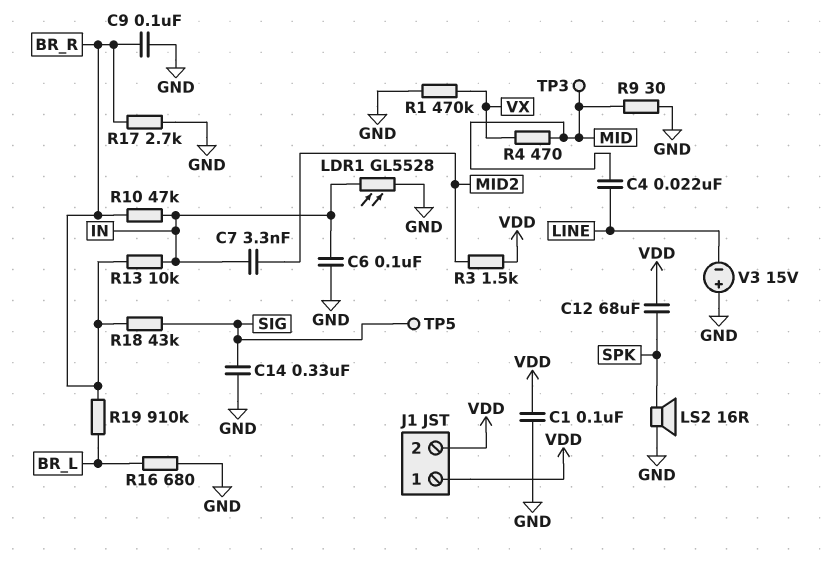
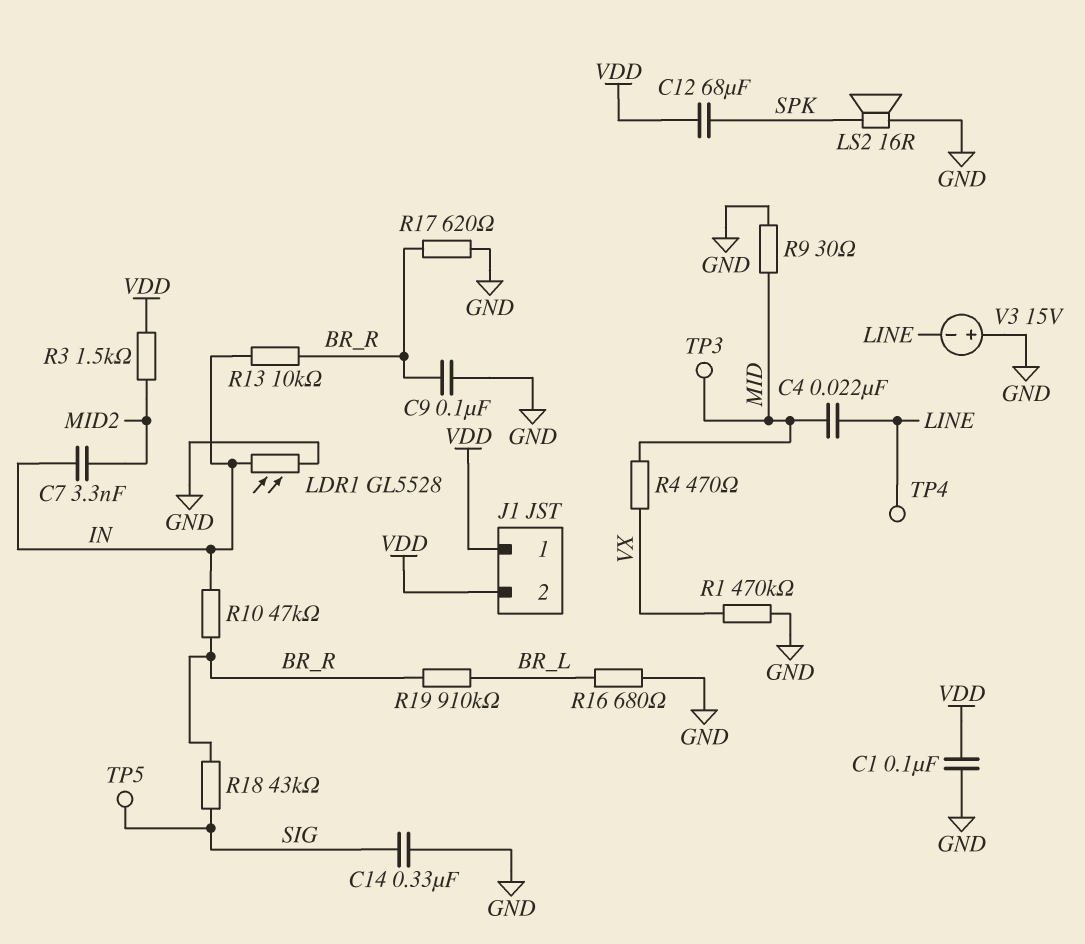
C6: 100nF (GND, IN) -> none
R17: 2.7k (BR_R, GND) -> 620 (BR_R, GND)
TP4: none -> test point (LINE)

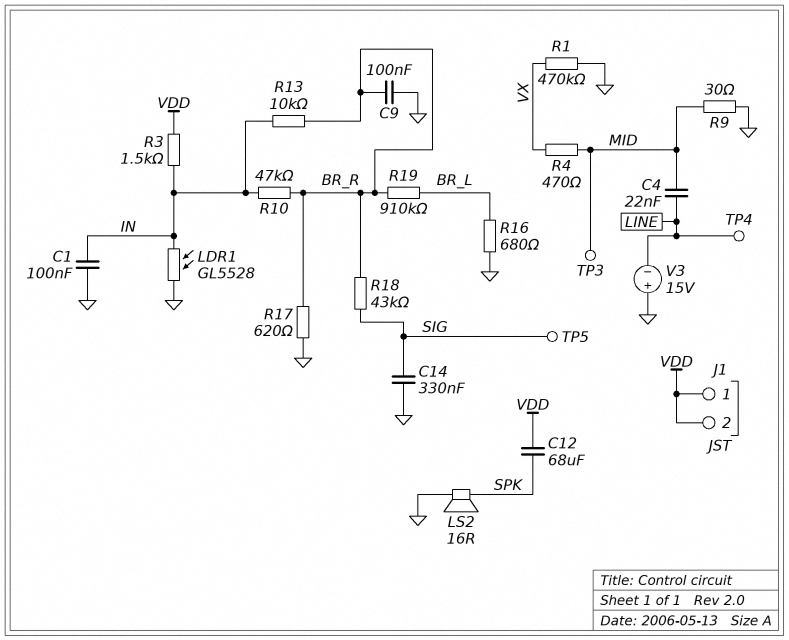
C1: 100nF (GND, VDD) -> 100nF (GND, IN)
C7: 3.3nF (IN, MID2) -> none
R3: 1.5k (MID2, VDD) -> 1.5k (IN, VDD)

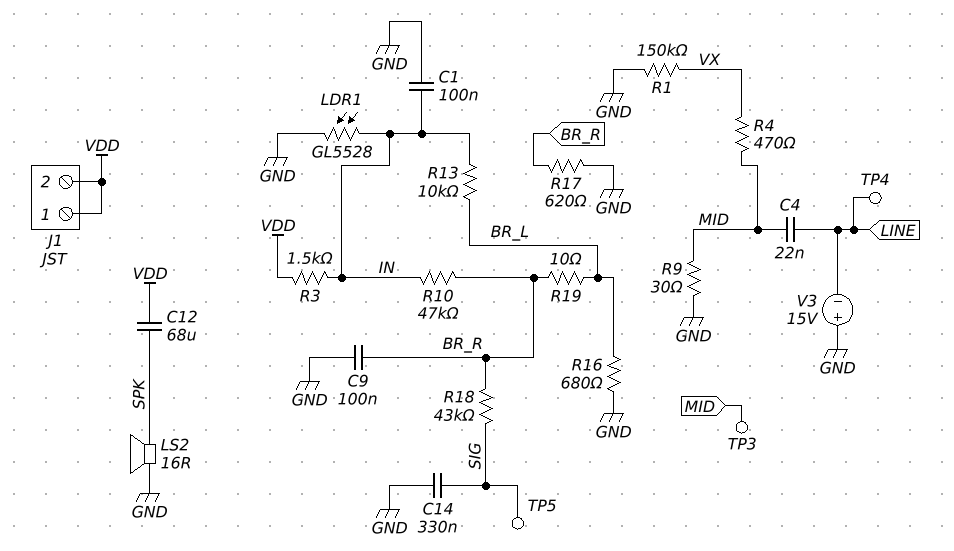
R1: 470k (GND, VX) -> 150k (GND, VX)
R13: 10k (BR_R, IN) -> 10k (BR_L, IN)
R19: 910k (BR_L, BR_R) -> 10 (BR_L, BR_R)

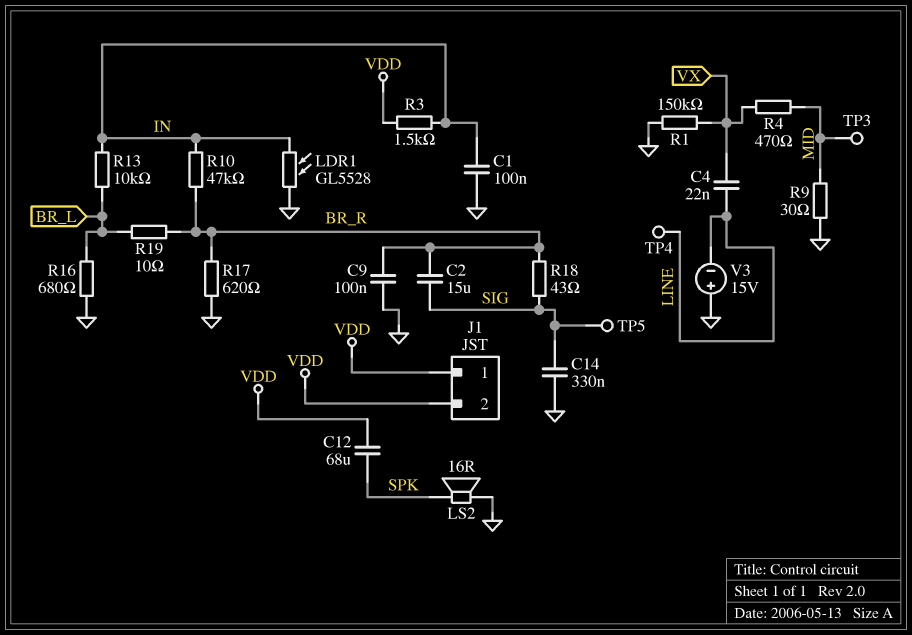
C2: none -> 15uF (BR_R, SIG)
C4: 22nF (LINE, MID) -> 22nF (LINE, VX)
R18: 43k (BR_R, SIG) -> 43 (BR_R, SIG)

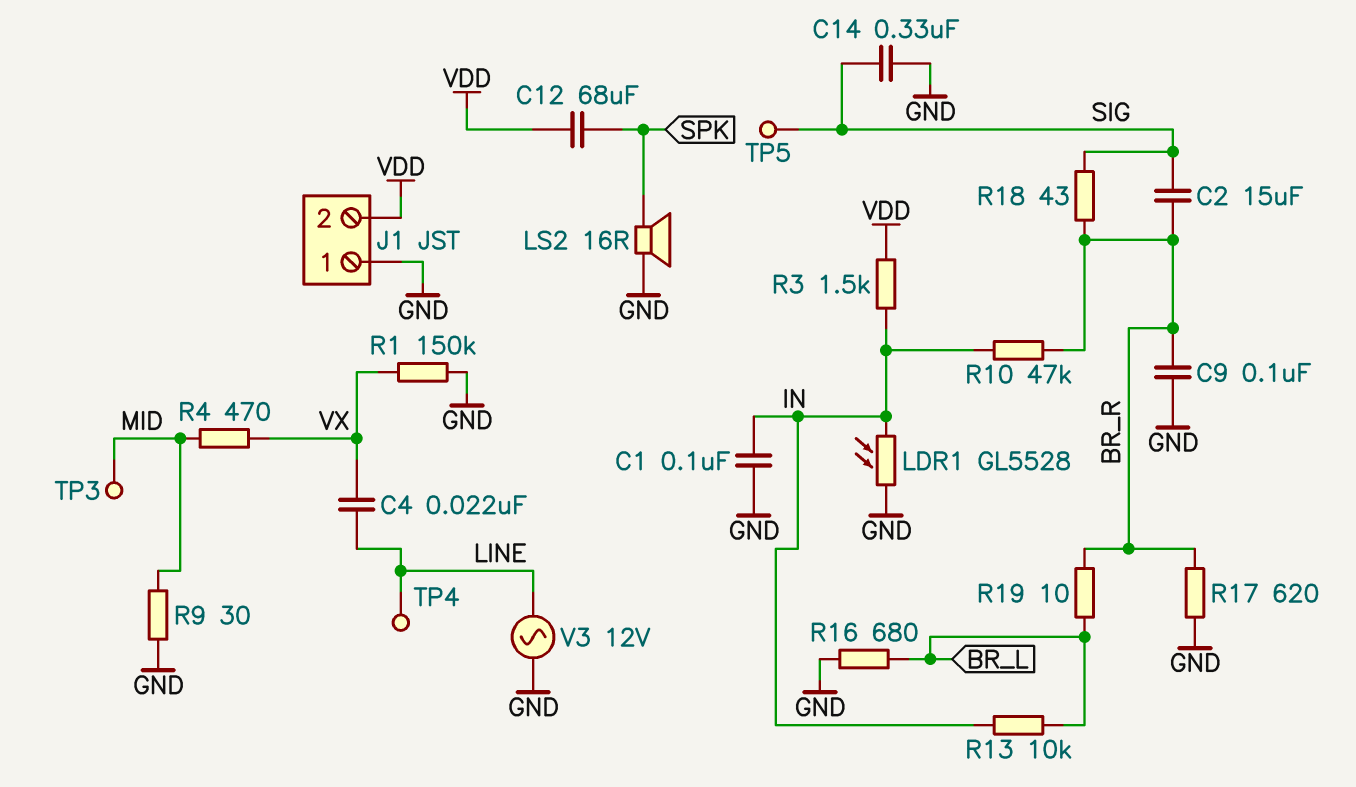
J1 pin 1: VDD -> GND
V3: 15V (plus GND, minus LINE) -> AC 12V (GND, LINE)

